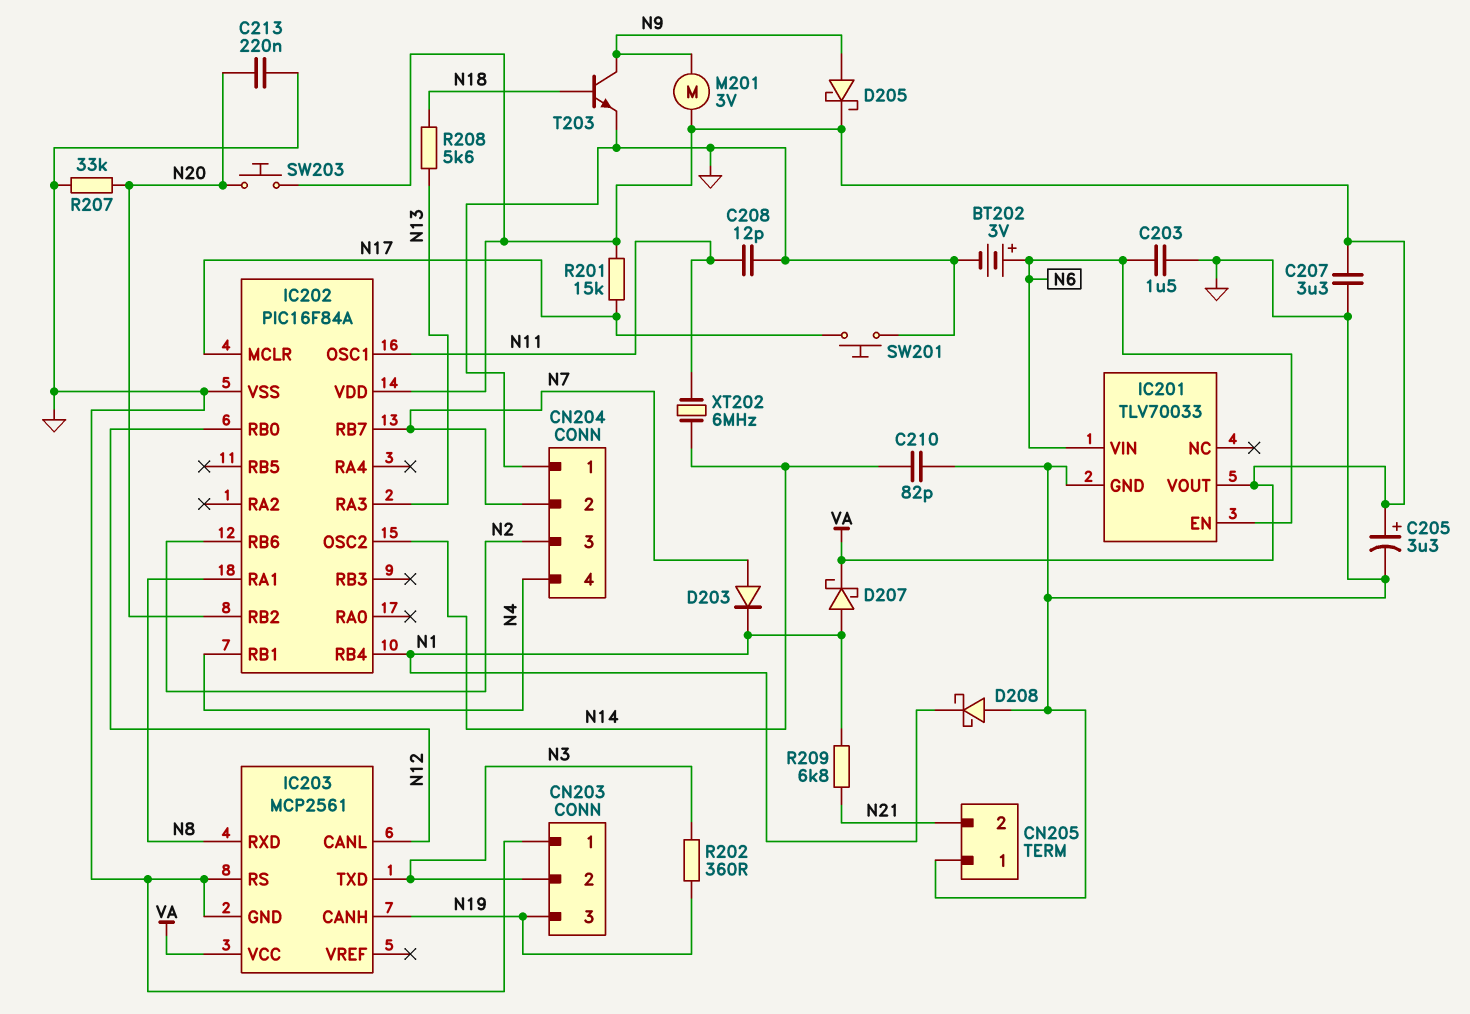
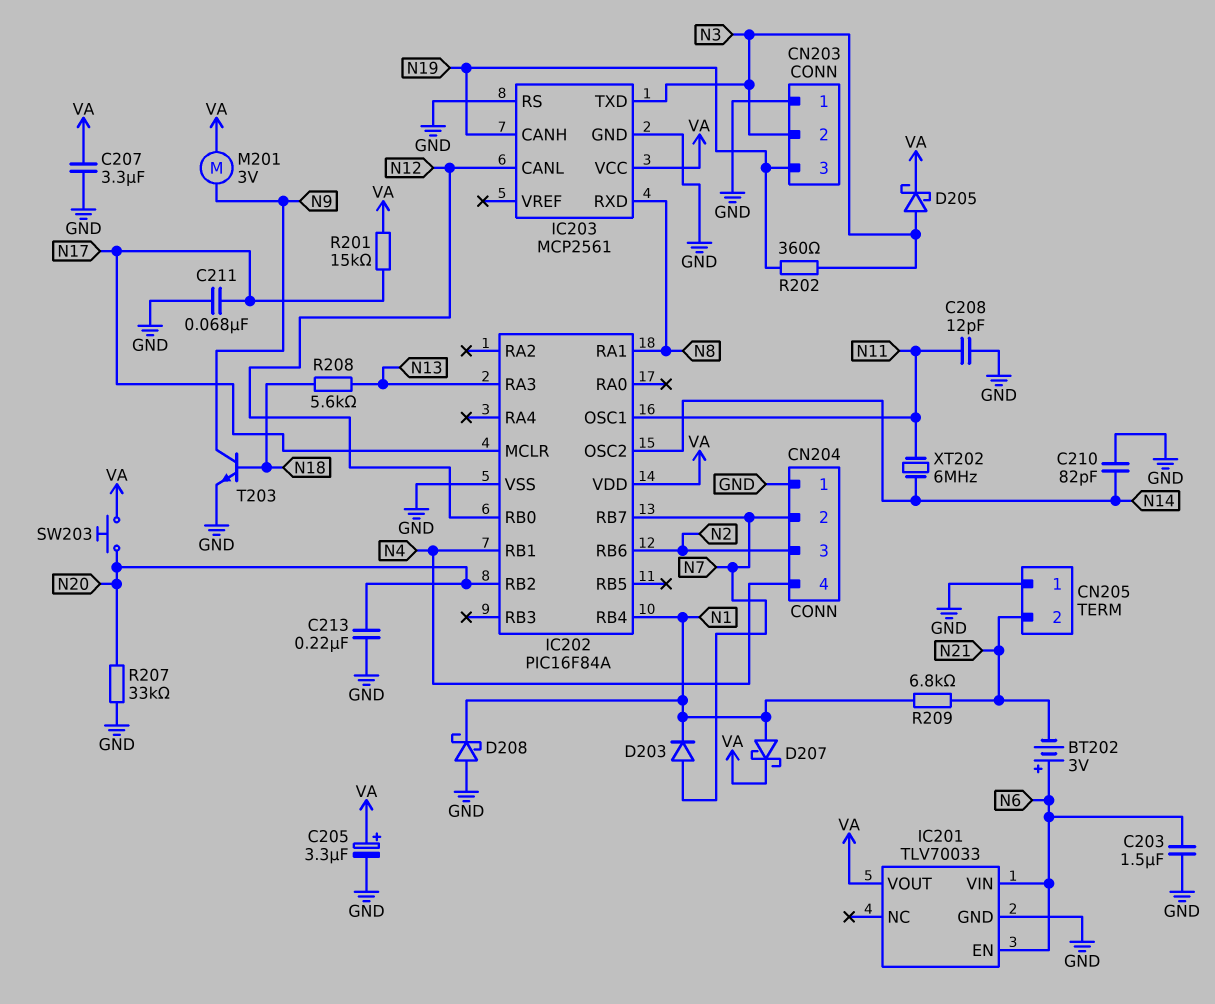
BT202: 3V (plus N6, minus GND) -> 3V (plus N6, minus N21)
C211: none -> 68nF (GND, N17)
D205: schottky (A N9, K VA) -> schottky (A N3, K VA)
SW201: button (GND, N17) -> none

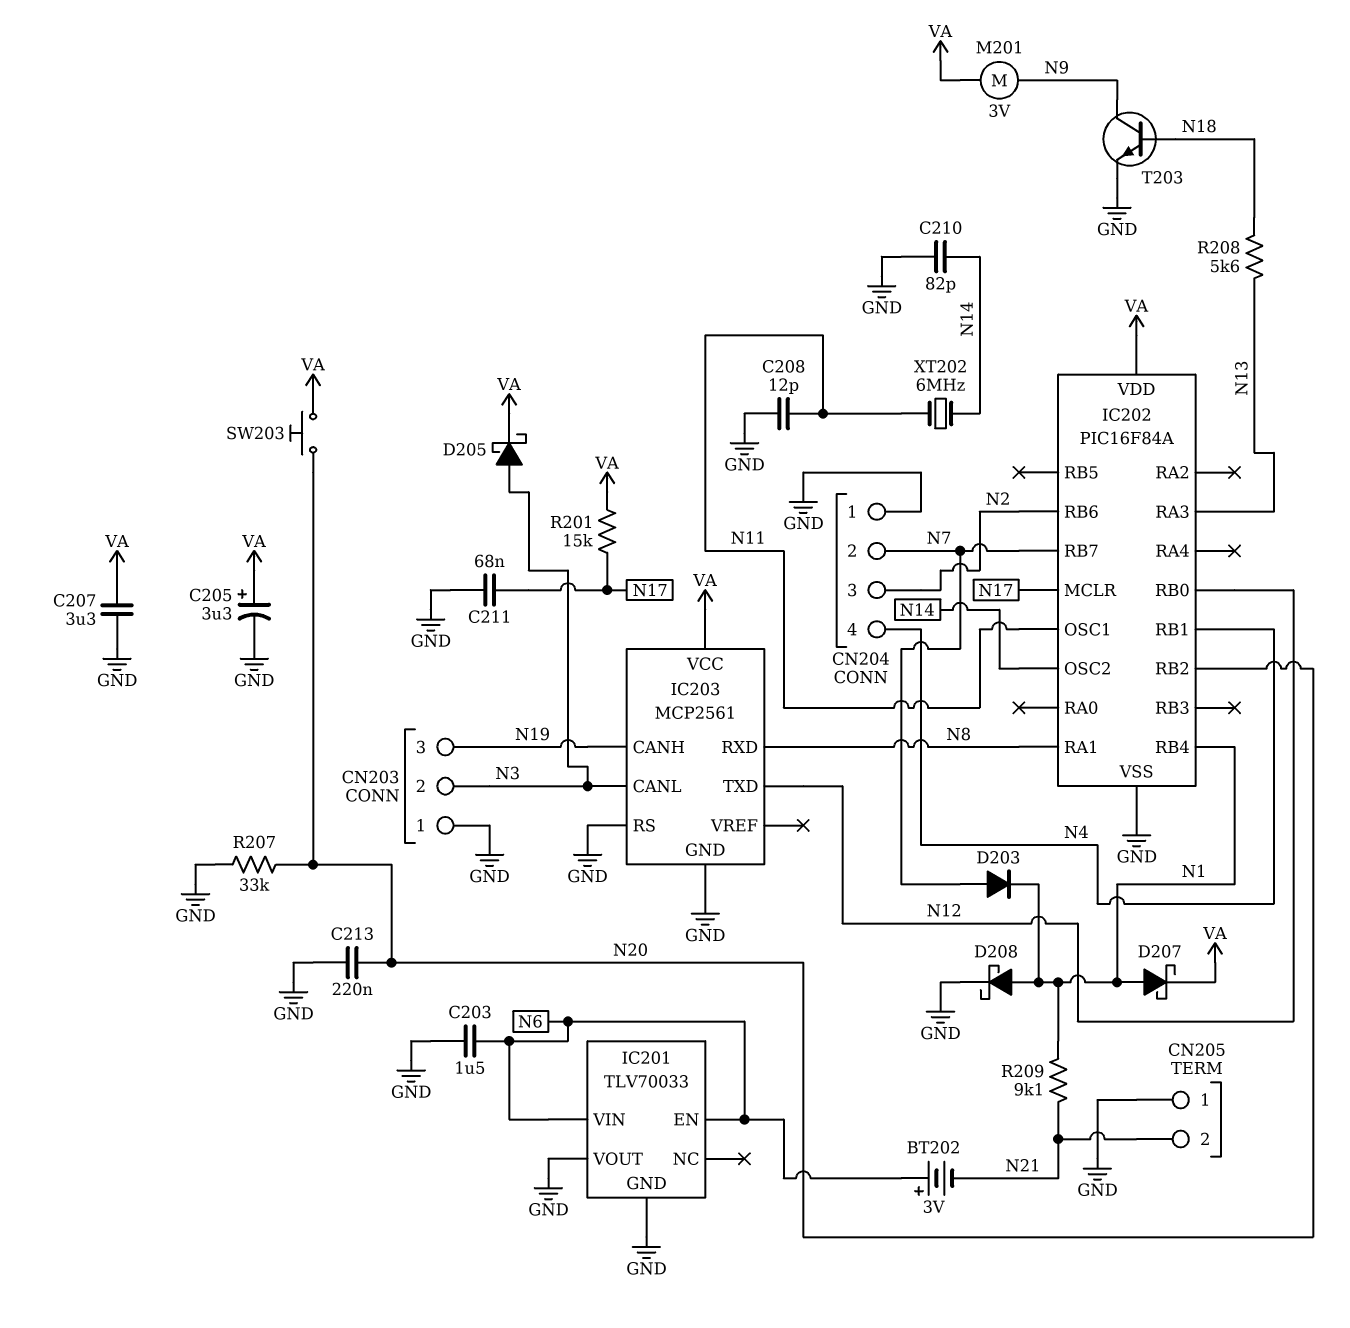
D208: schottky (A GND, K N1) -> schottky (A N1, K GND)
IC201 pin VOUT: VA -> GND
IC203 pin CANL: N12 -> N3
IC203 pin TXD: N3 -> N12
R202: 360 (N3, N19) -> none
R209: 6.8k (N1, N21) -> 9.1k (N1, N21)

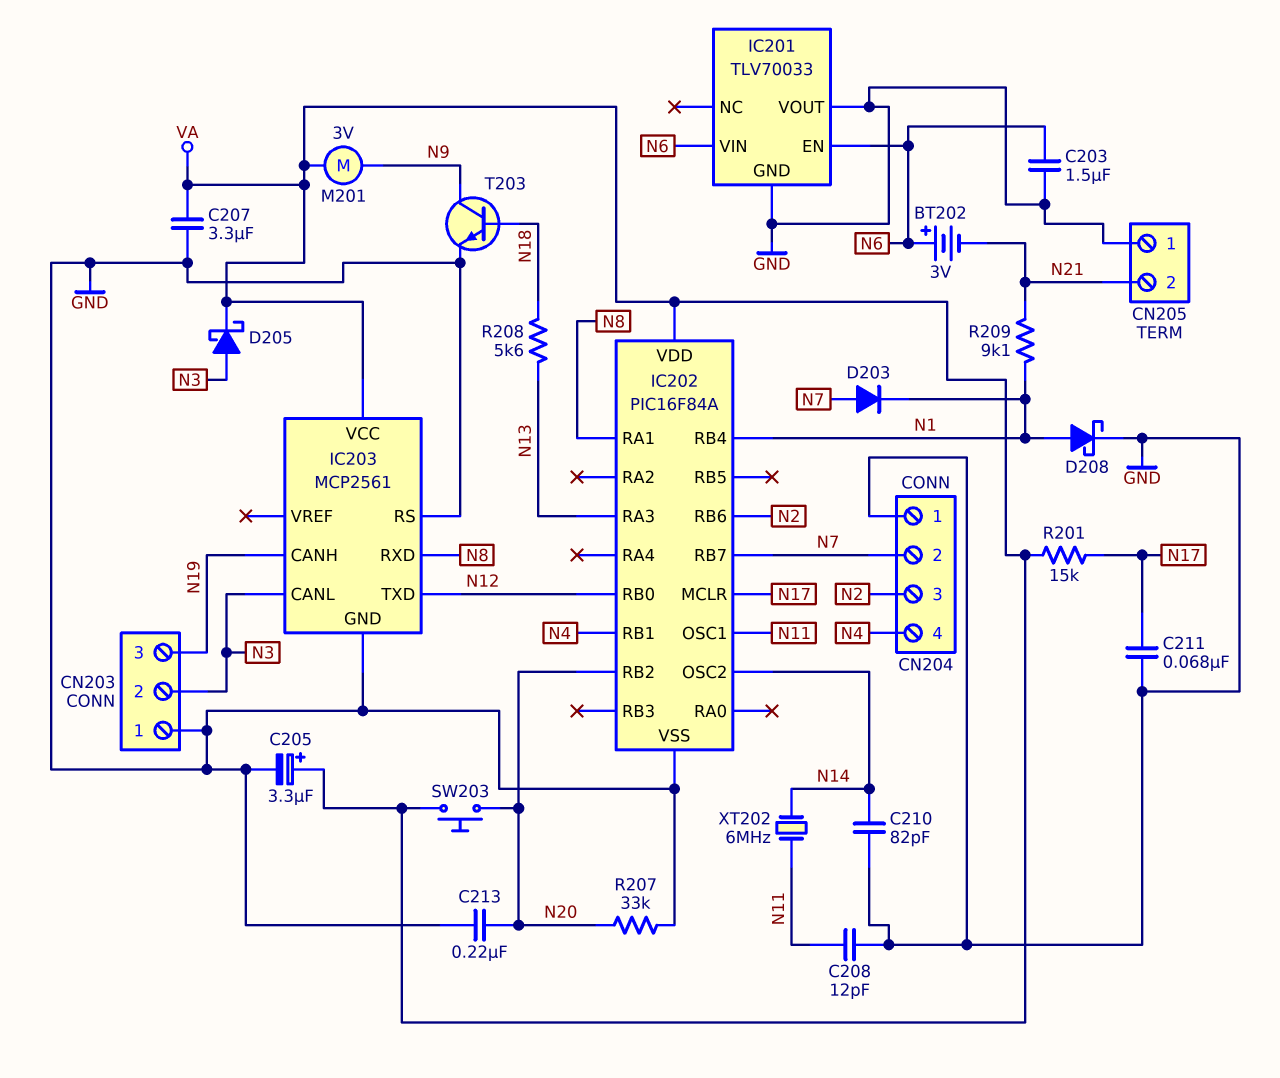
D207: schottky (A N1, K VA) -> none

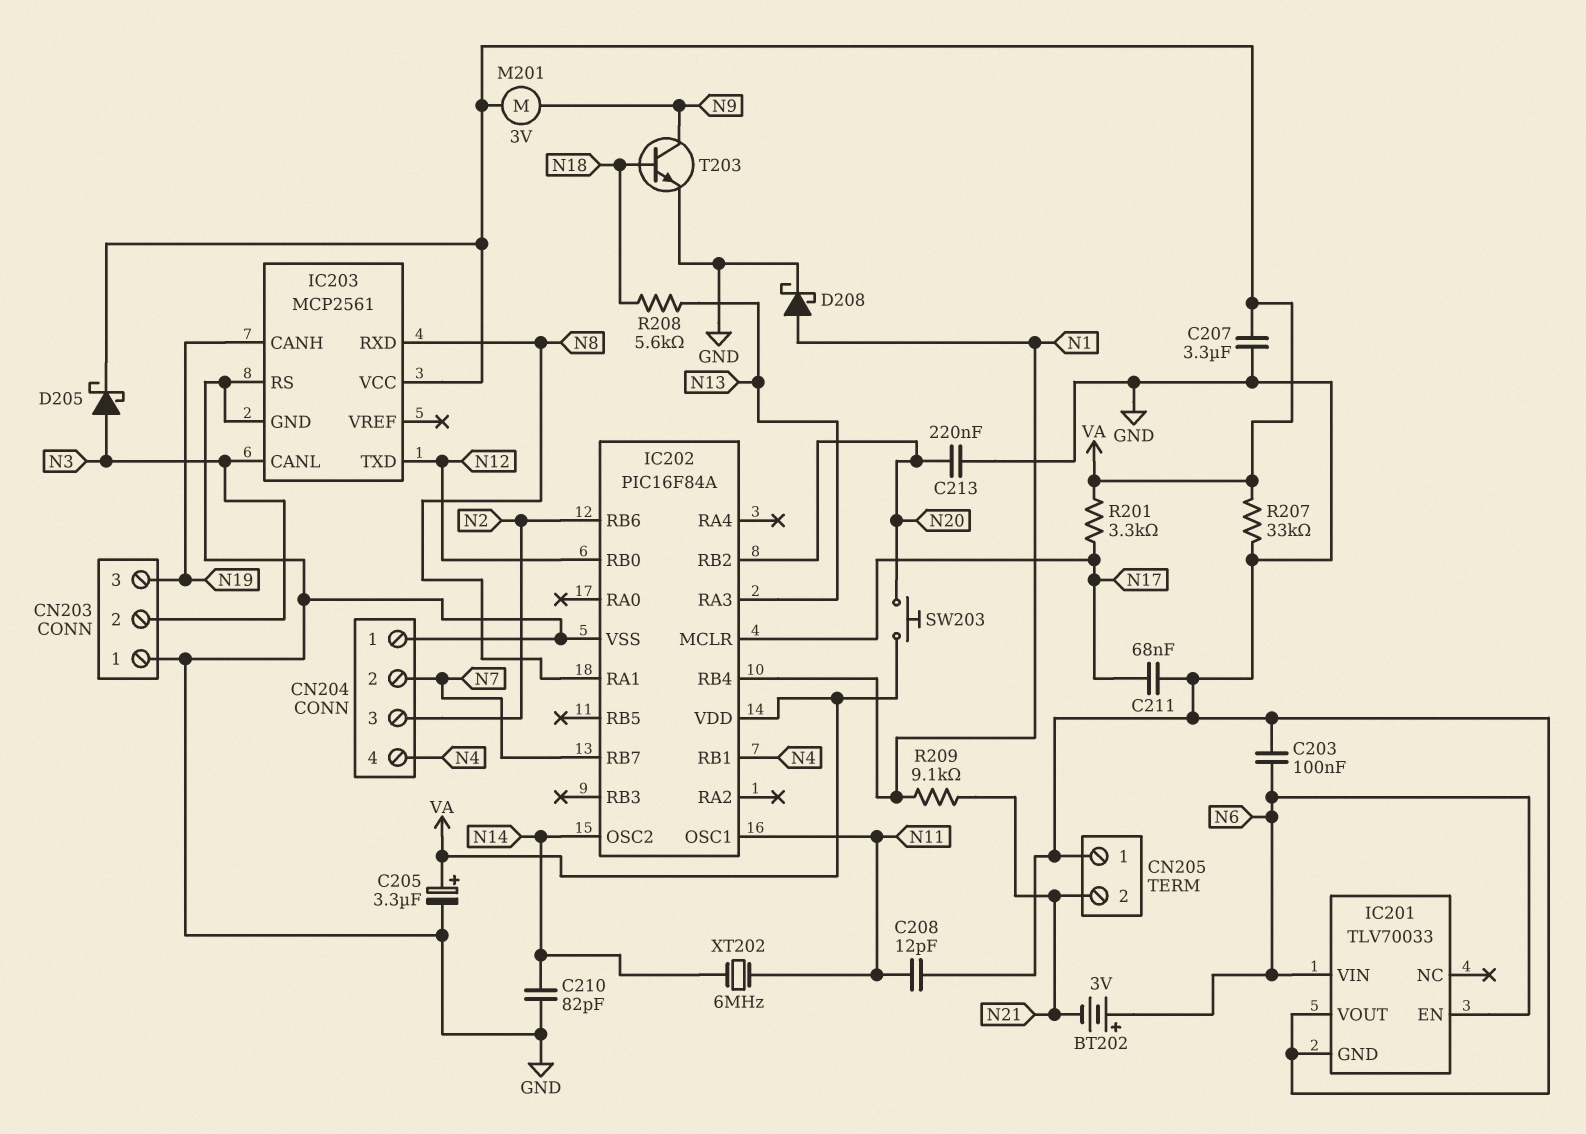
C203: 1.5uF (GND, N6) -> 100nF (GND, N6)
D203: diode (A N7, K N1) -> none
R201: 15k (N17, VA) -> 3.3k (N17, VA)
R207: 33k (GND, N20) -> 33k (GND, VA)

